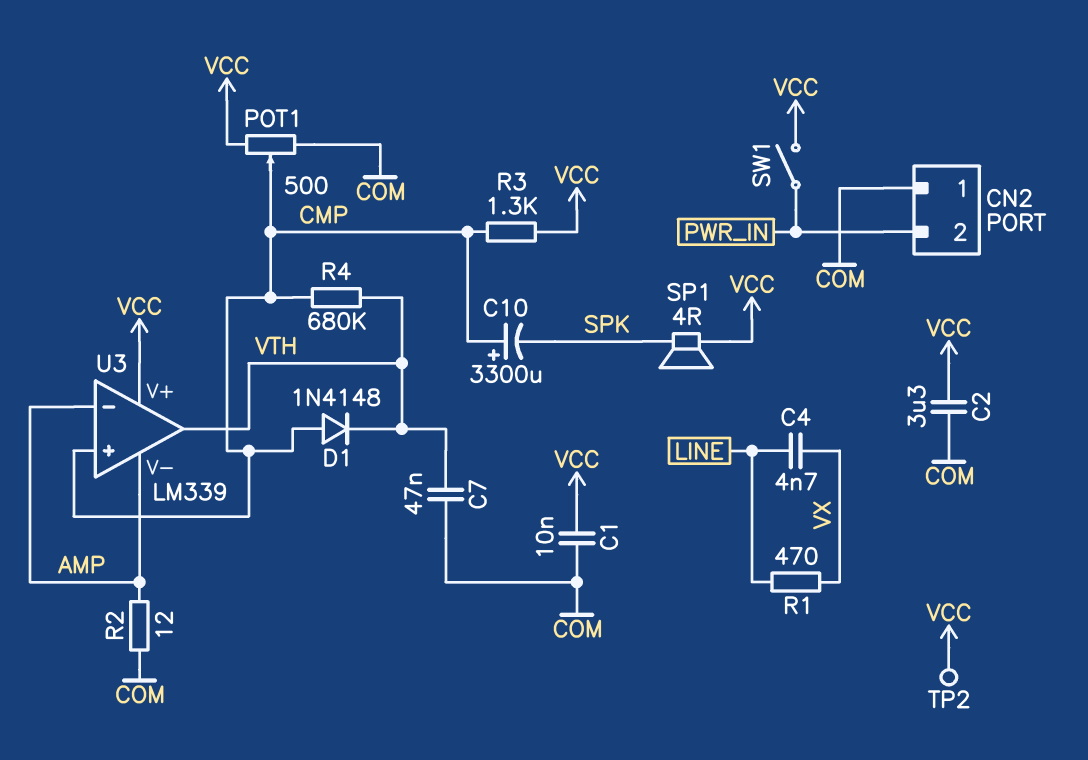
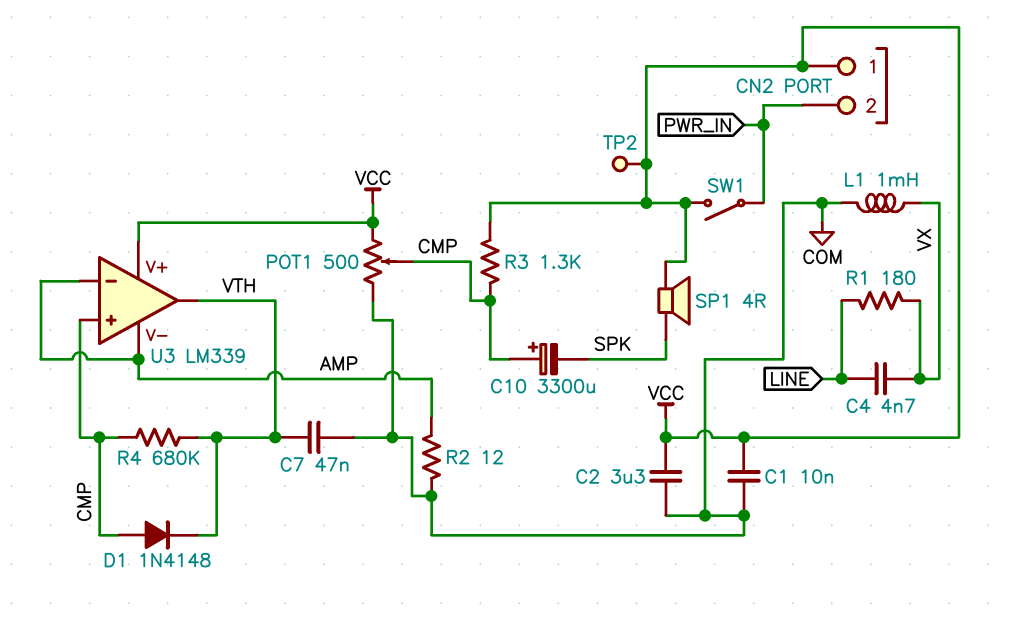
CN2 pin 1: COM -> VCC
L1: none -> 1mH (COM, VX)
R1: 470 (LINE, VX) -> 180 (LINE, VX)

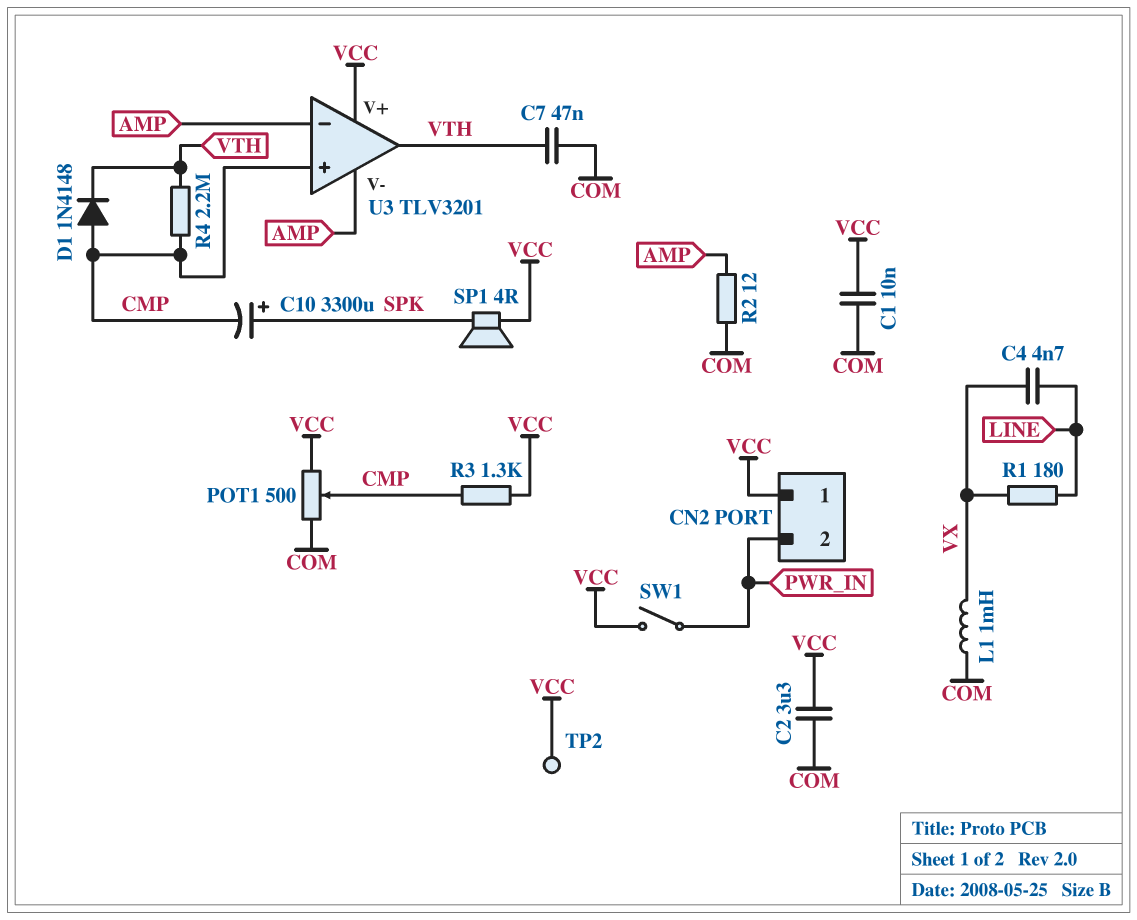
C10: 3300uF (plus CMP, minus SPK) -> 3300uF (plus SPK, minus CMP)
R4: 680k (CMP, VTH) -> 2.2M (CMP, VTH)
U3: LM339 -> TLV3201

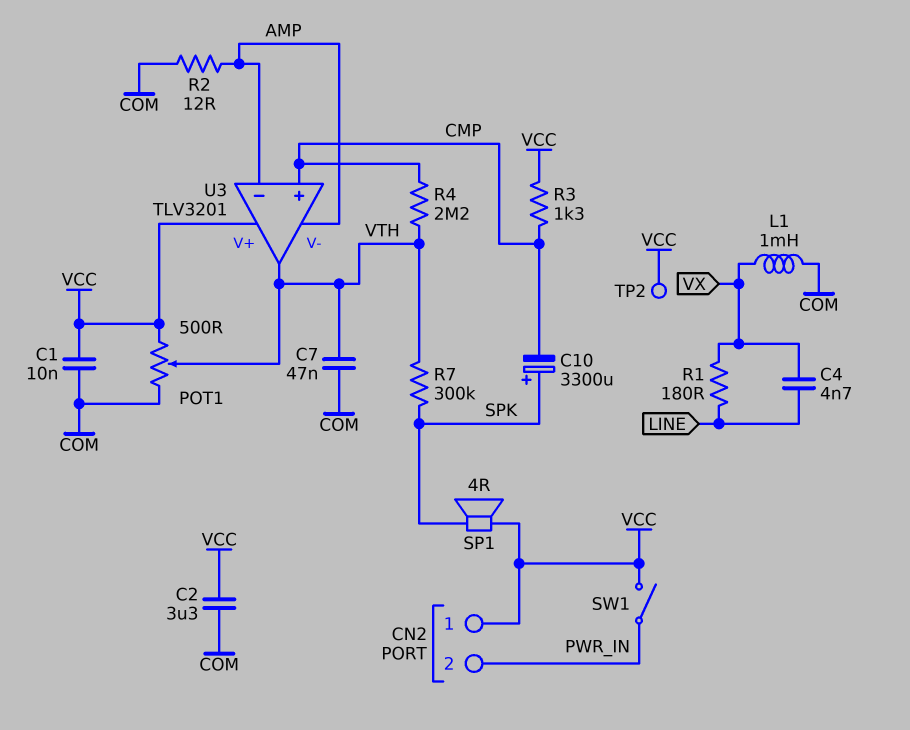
D1: diode 1N4148 (A CMP, K VTH) -> none
POT1: 500 (COM, VCC, wiper CMP) -> 500 (COM, VCC, wiper VTH)
R7: none -> 300k (SPK, VTH)

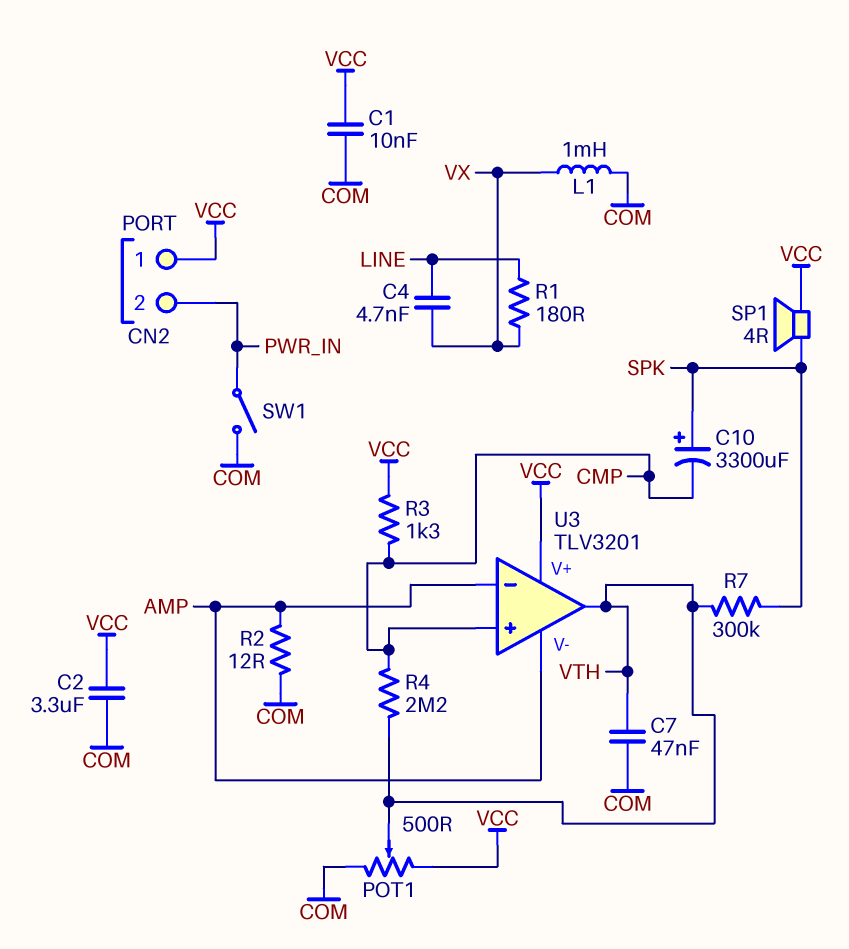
SW1: switch (PWR_IN, VCC) -> switch (COM, PWR_IN)
TP2: test point (VCC) -> none

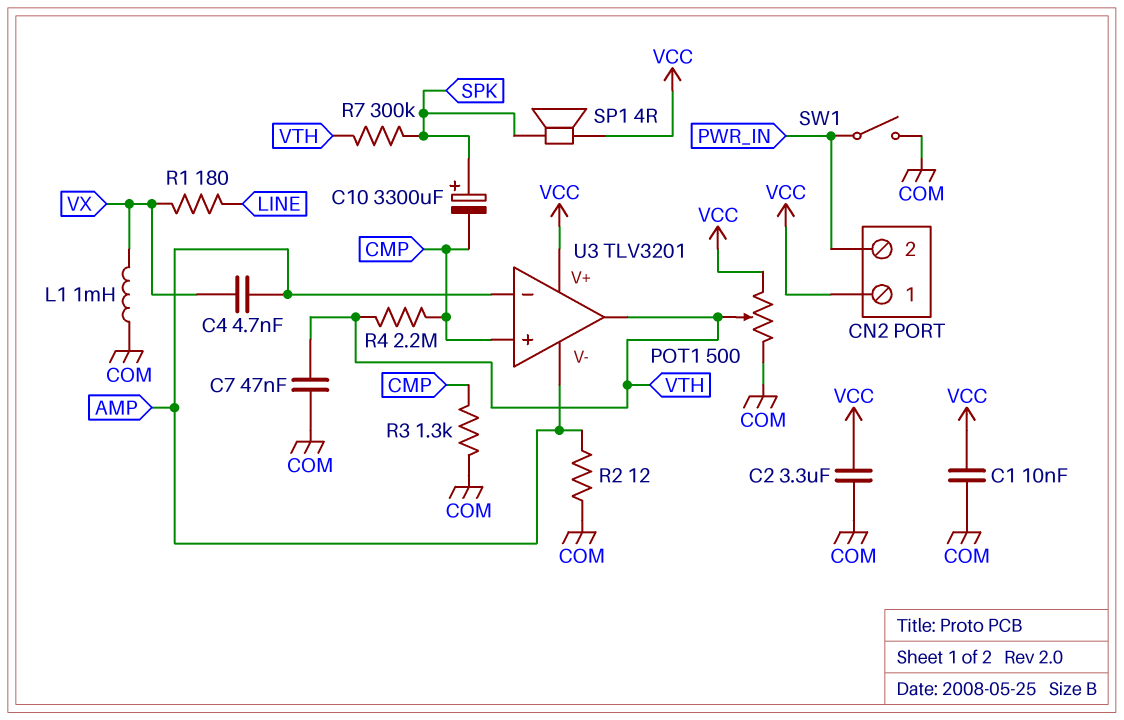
C4: 4.7nF (LINE, VX) -> 4.7nF (AMP, VX)
R3: 1.3k (CMP, VCC) -> 1.3k (CMP, COM)

